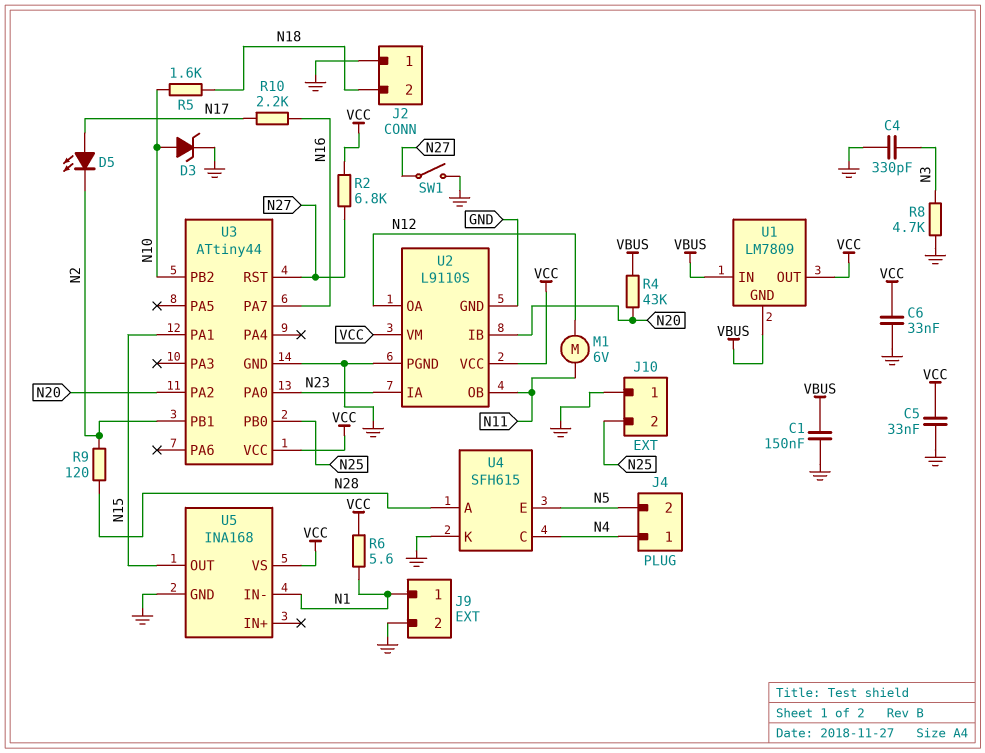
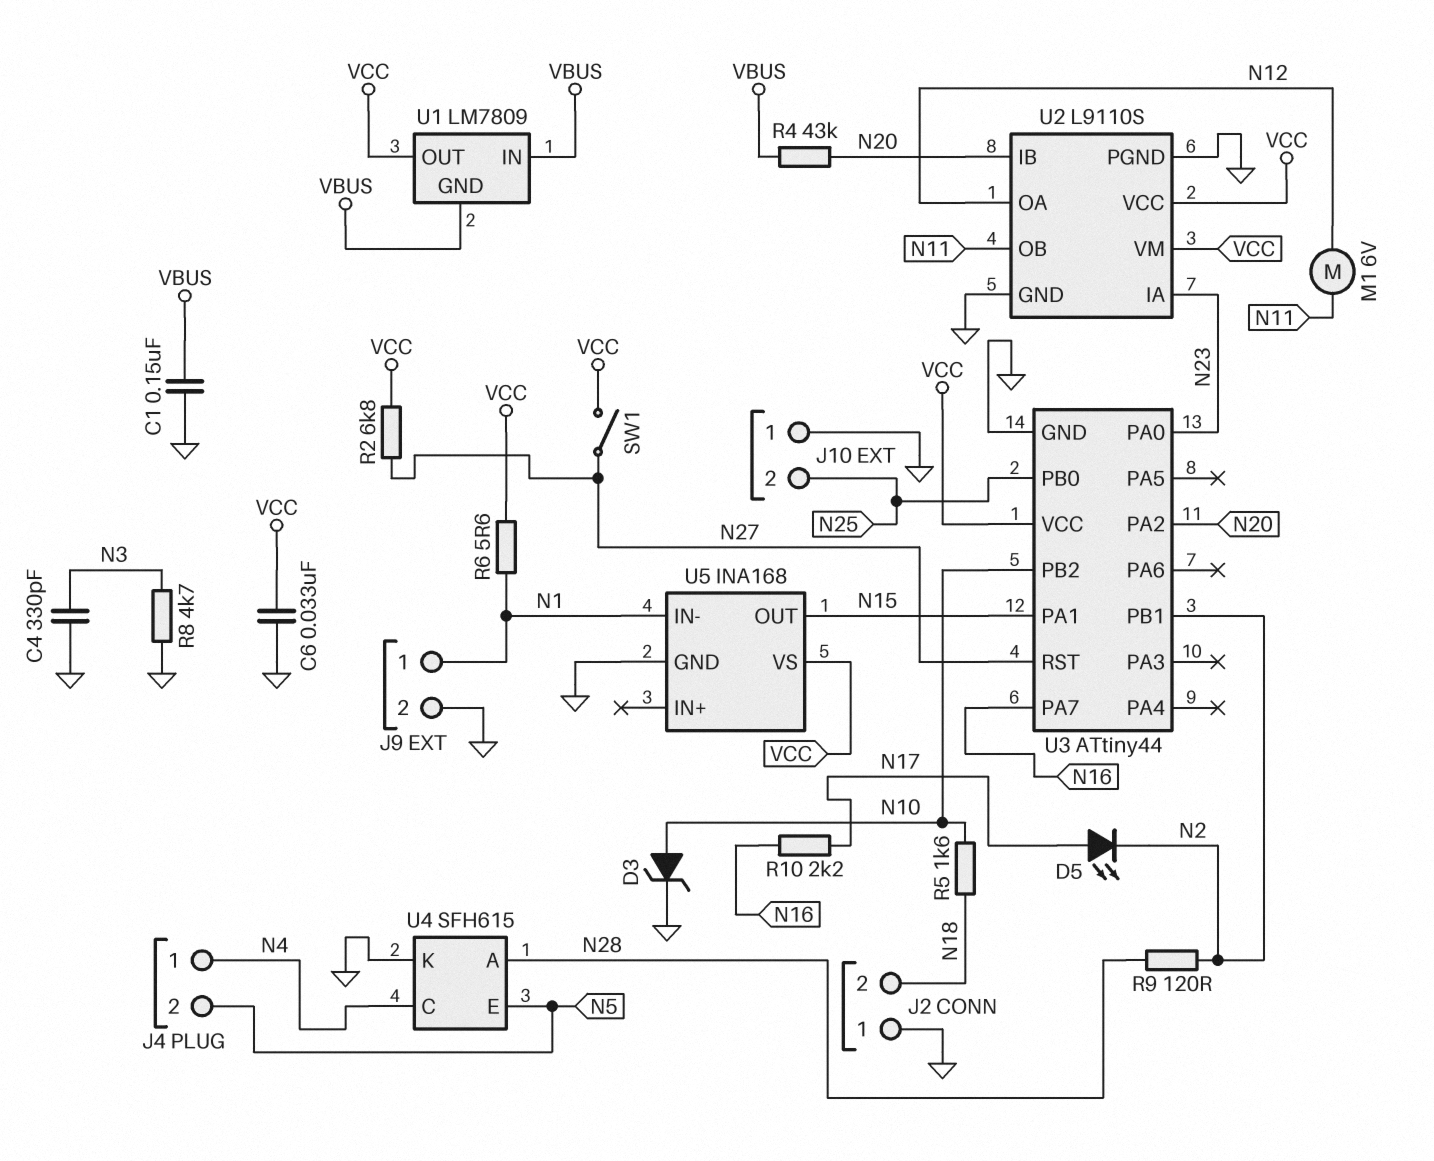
C5: 33nF (GND, VCC) -> none
SW1: switch (GND, N27) -> switch (N27, VCC)

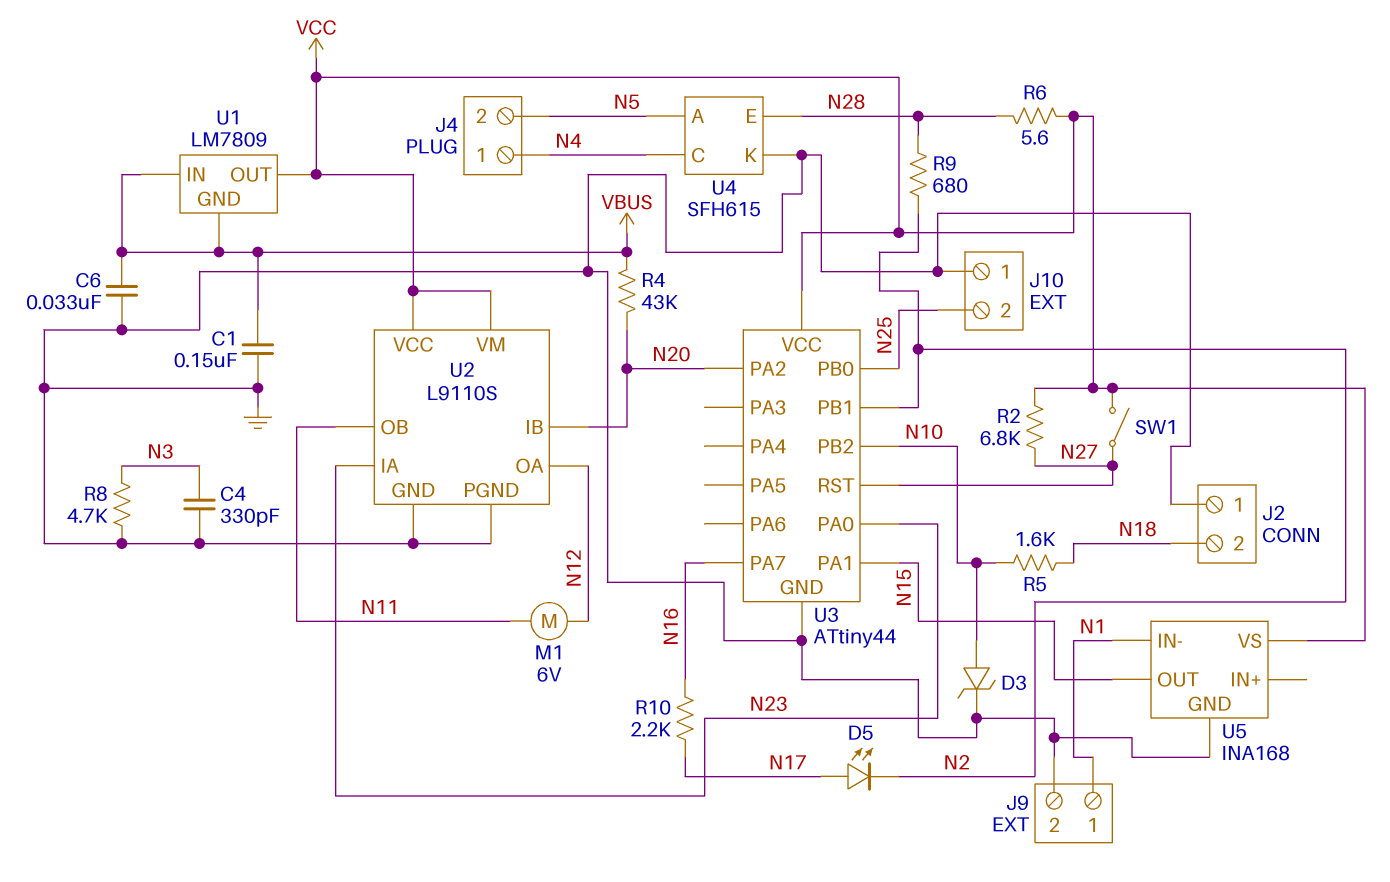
C6: 33nF (GND, VCC) -> 33nF (GND, VBUS)
R6: 5.6 (N1, VCC) -> 5.6 (N28, VCC)
R9: 120 (N2, N28) -> 680 (N2, N28)
U4 pin A: N28 -> N5
U4 pin E: N5 -> N28

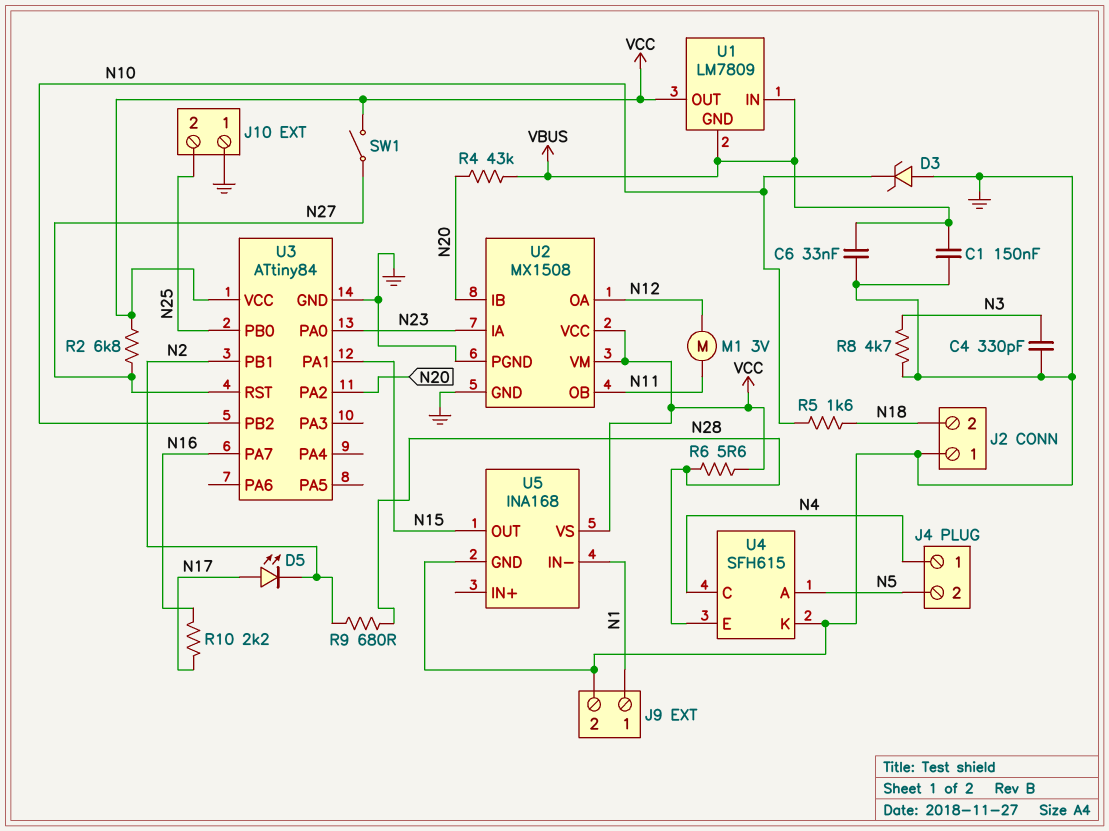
D3: zener (A N10, K GND) -> zener (A GND, K N10)
M1: motor 6V (N11, N12) -> motor 3V (N11, N12)
U2: L9110S -> MX1508
U3: ATtiny44 -> ATtiny84

